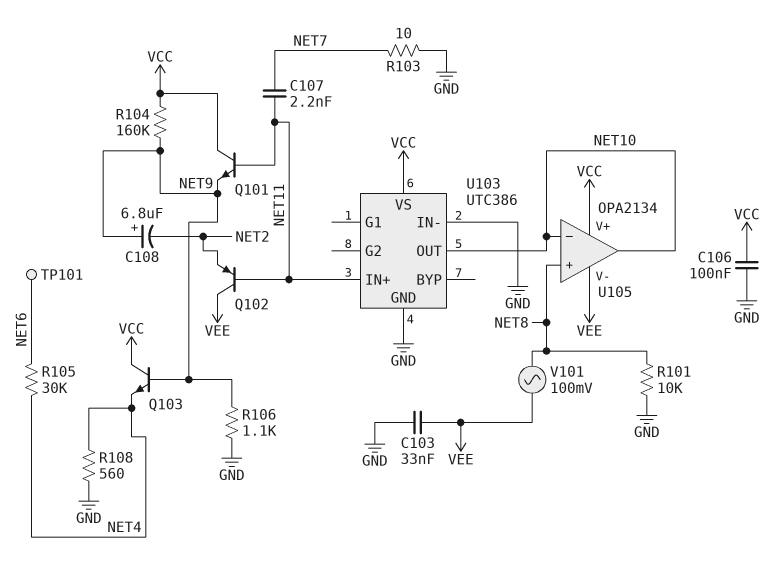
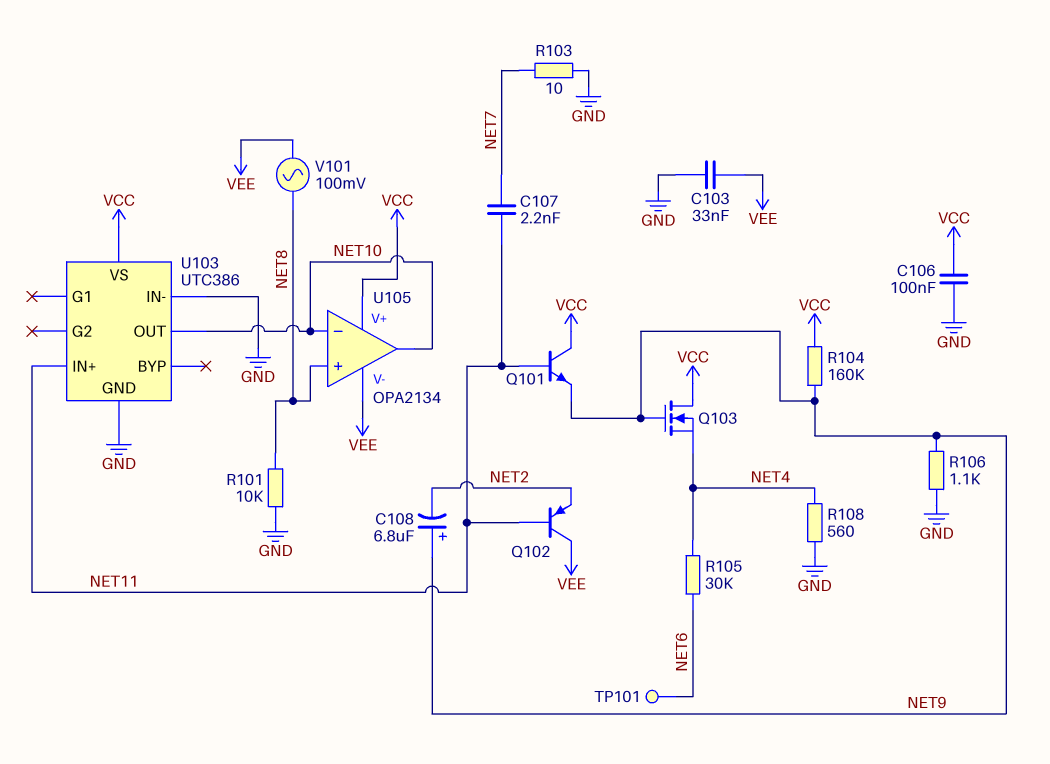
Q103: NPN (B NET9, C VCC, E NET4) -> NMOS (G NET9, D VCC, S NET4)

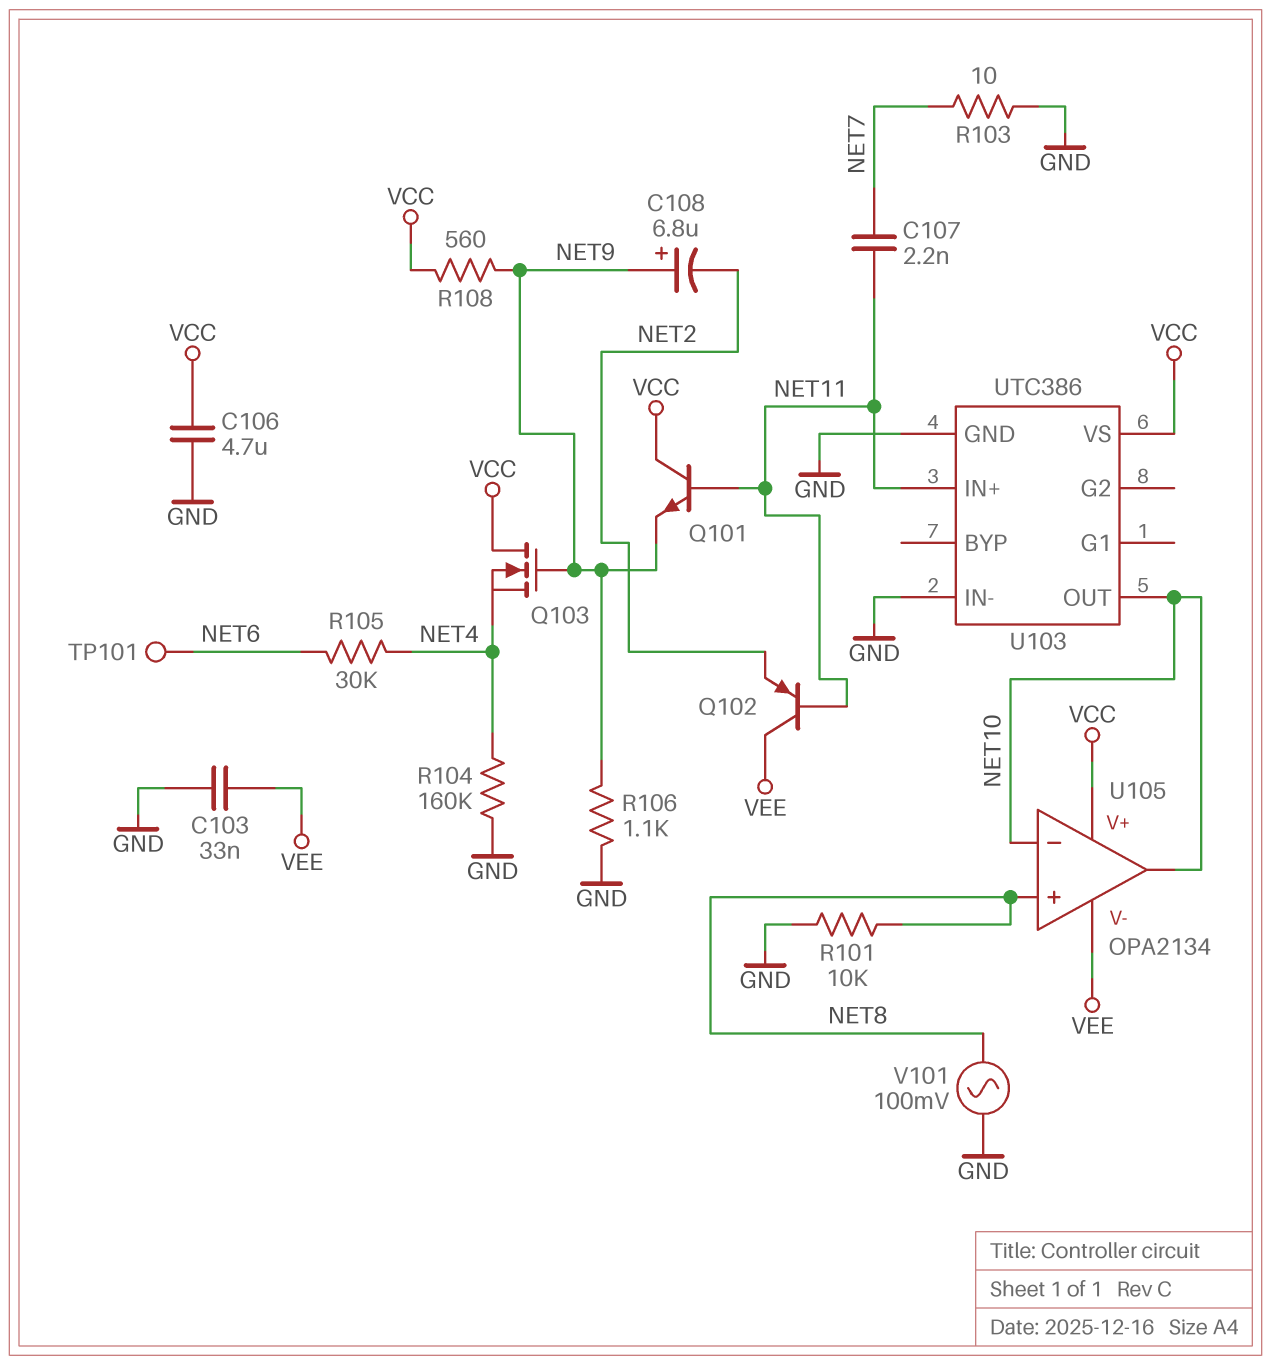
C106: 100nF (GND, VCC) -> 4.7uF (GND, VCC)
R104: 160k (NET9, VCC) -> 160k (GND, NET4)
R108: 560 (GND, NET4) -> 560 (NET9, VCC)
V101: AC 100mV (NET8, VEE) -> AC 100mV (GND, NET8)

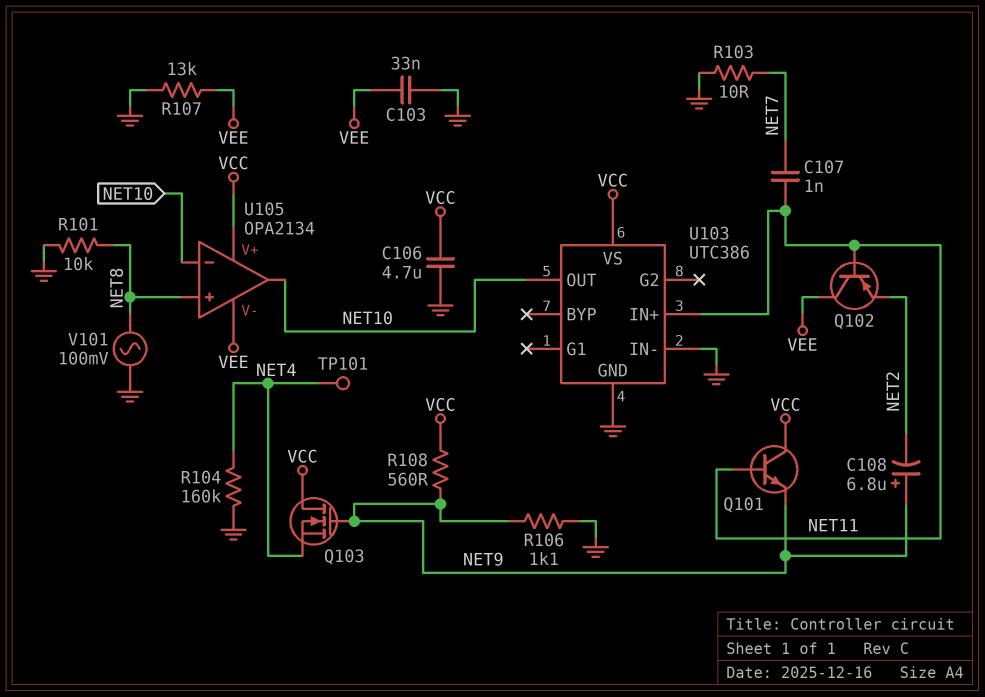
C107: 2.2nF (NET7, NET11) -> 1nF (NET7, NET11)
R105: 30k (NET4, NET6) -> none
R107: none -> 13k (GND, VEE)
TP101: test point (NET6) -> test point (NET4)

